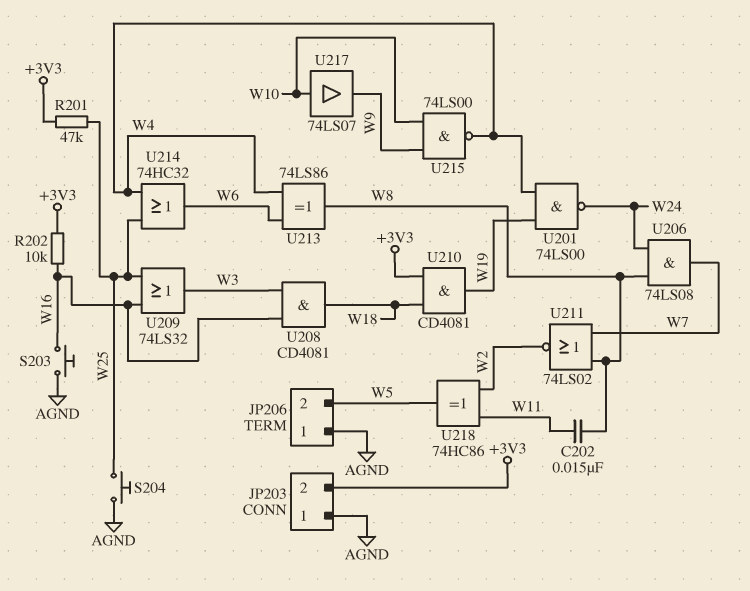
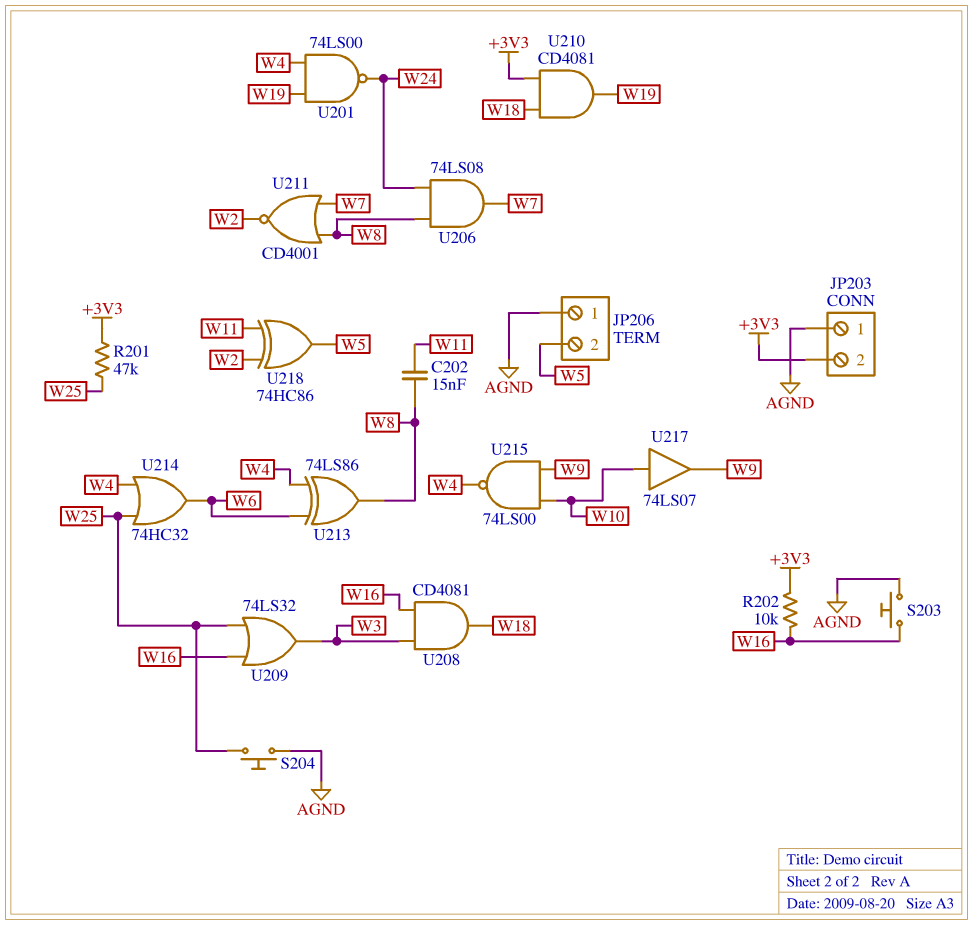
U211: NOR 74LS02 (in W7, in W8, out W2) -> NOR CD4001 (in W7, in W8, out W2)

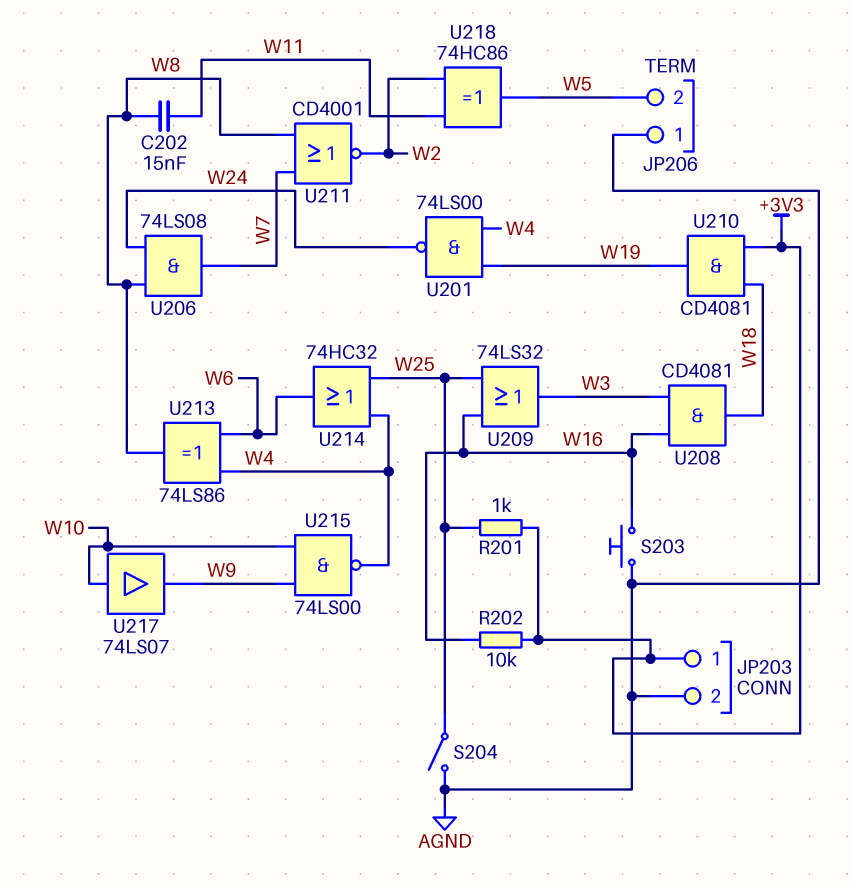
JP203 pin 1: AGND -> +3V3
JP203 pin 2: +3V3 -> AGND
R201: 47k (+3V3, W25) -> 1k (+3V3, W25)
S204: button (AGND, W25) -> switch (AGND, W25)

